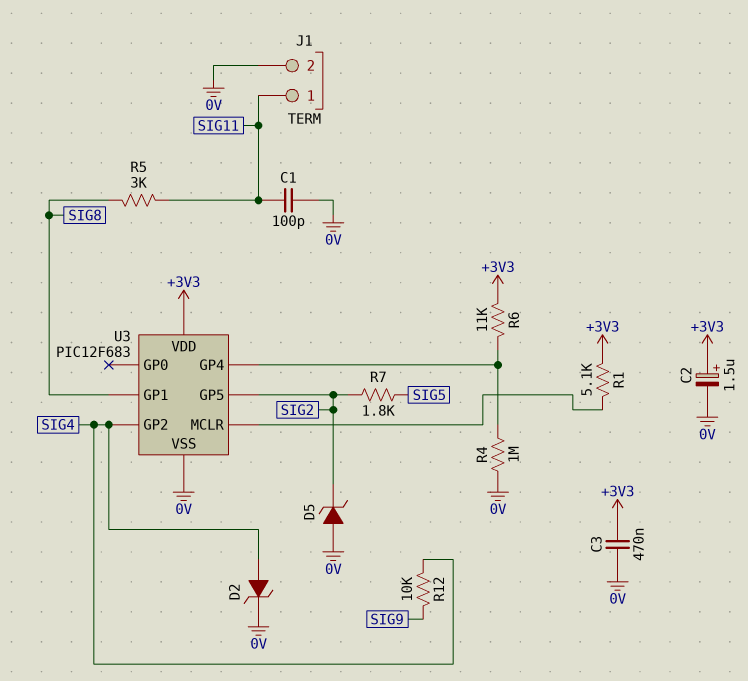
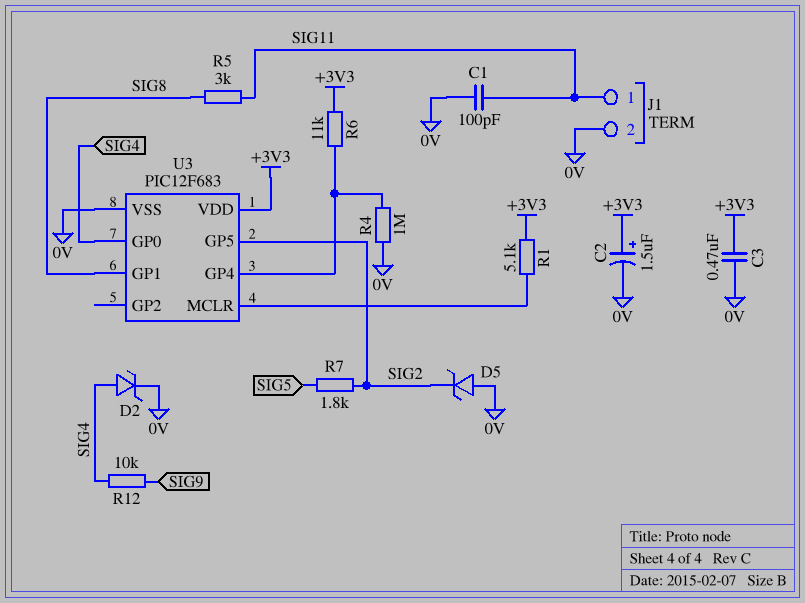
U3 pin GP0: none -> SIG4
U3 pin GP2: SIG4 -> none

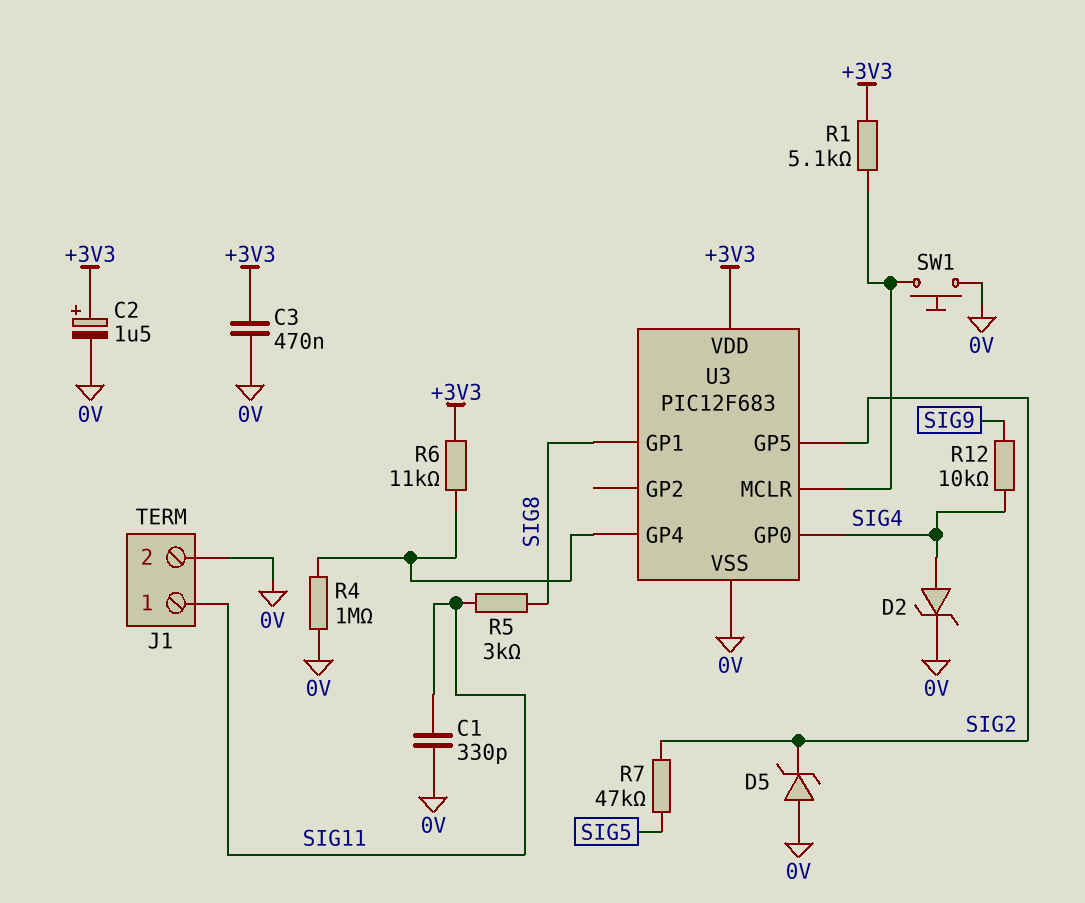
C1: 100pF (0V, SIG11) -> 330pF (0V, SIG11)
R7: 1.8k (SIG2, SIG5) -> 47k (SIG2, SIG5)
SW1: none -> button (0V, U3/MCLR)

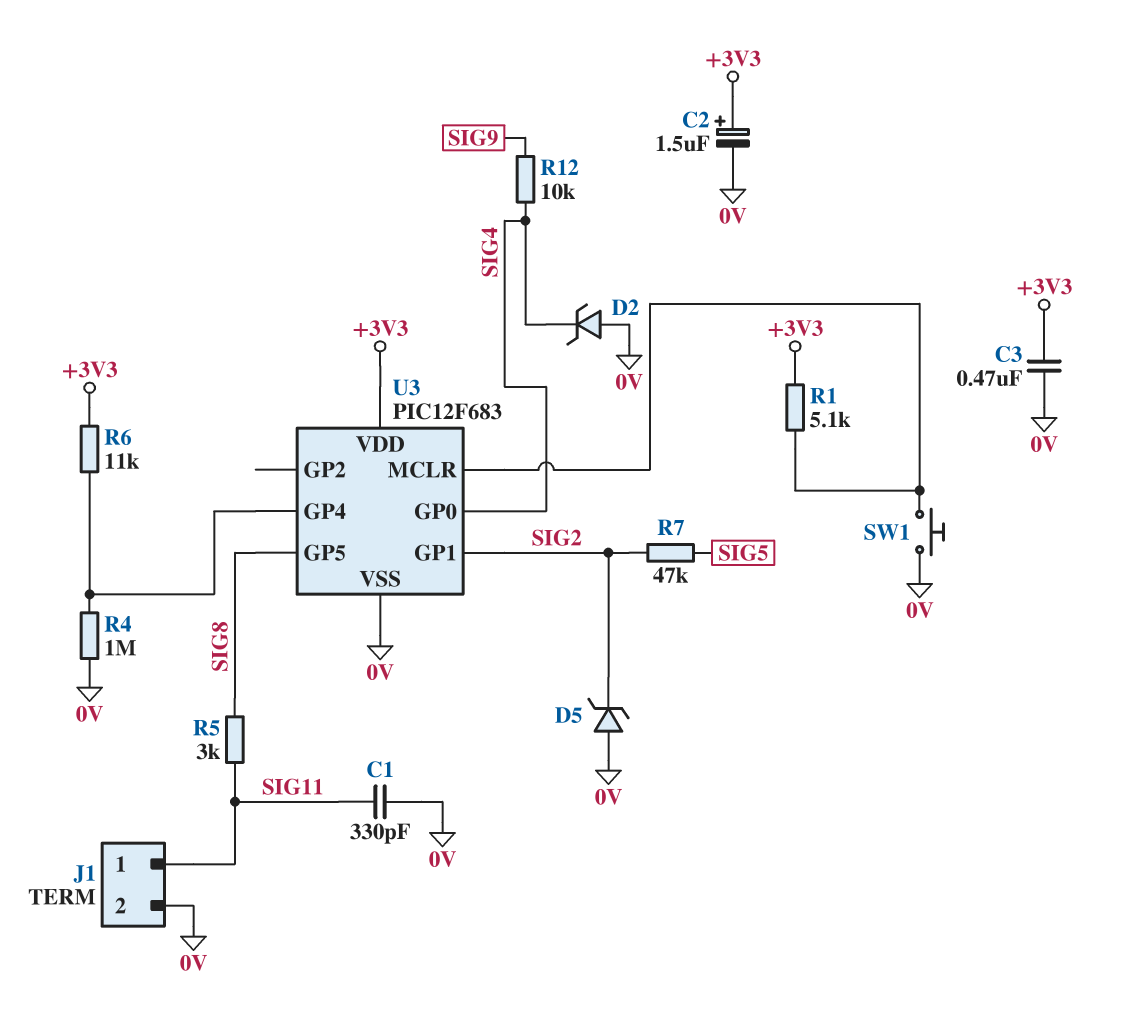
D2: zener (A SIG4, K 0V) -> zener (A 0V, K SIG4)
U3 pin GP1: SIG8 -> SIG2
U3 pin GP5: SIG2 -> SIG8

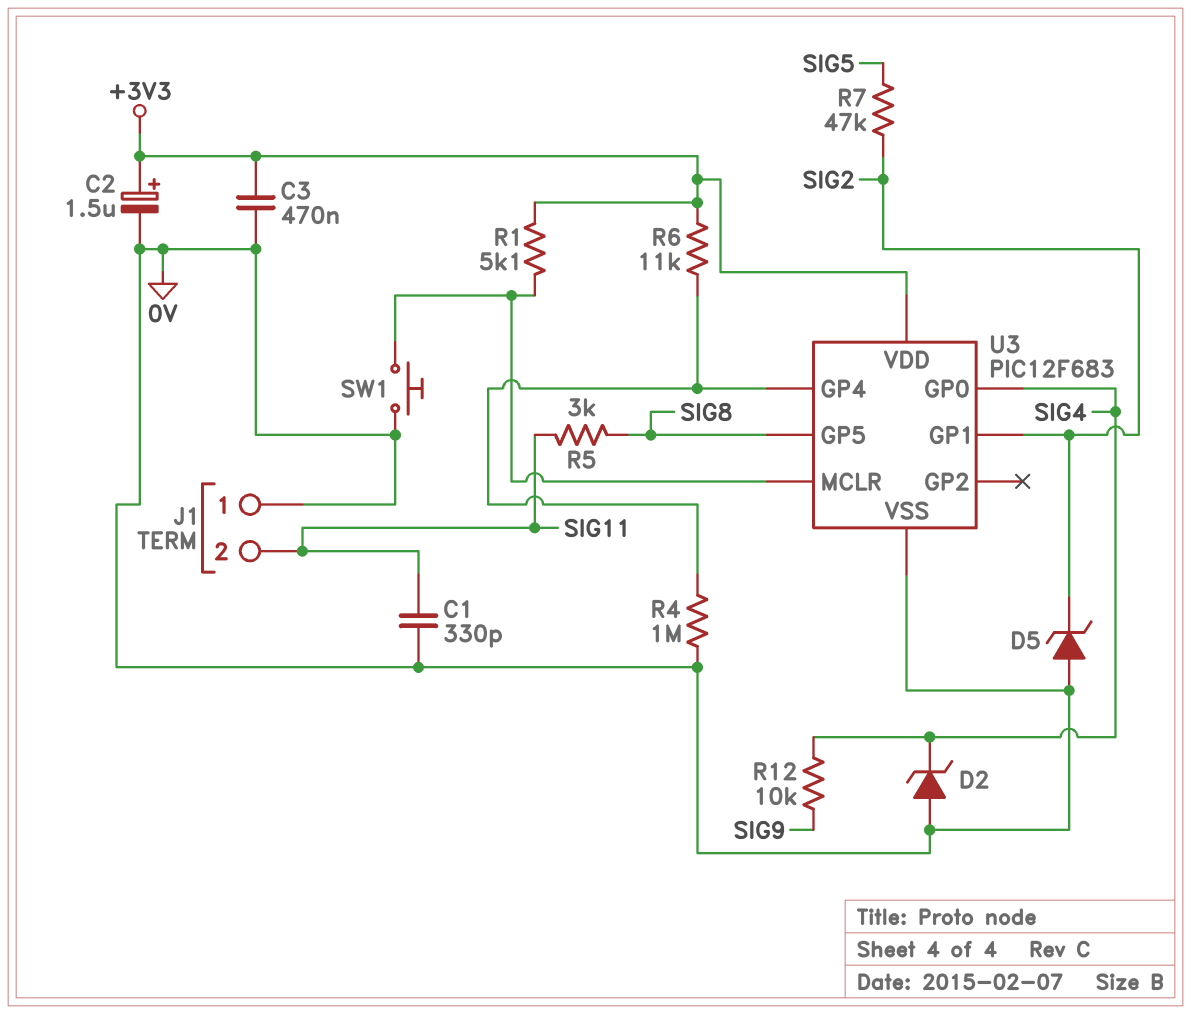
J1 pin 1: SIG11 -> 0V
J1 pin 2: 0V -> SIG11

